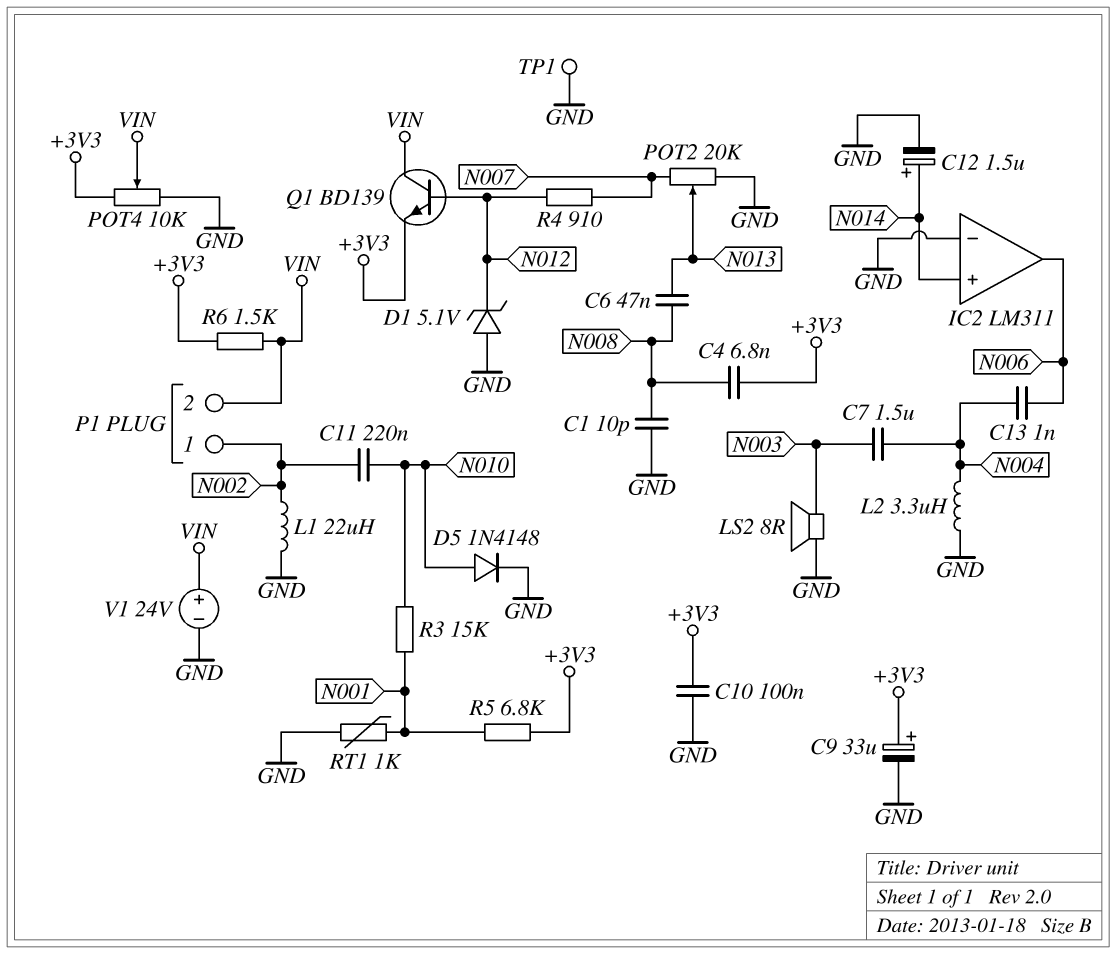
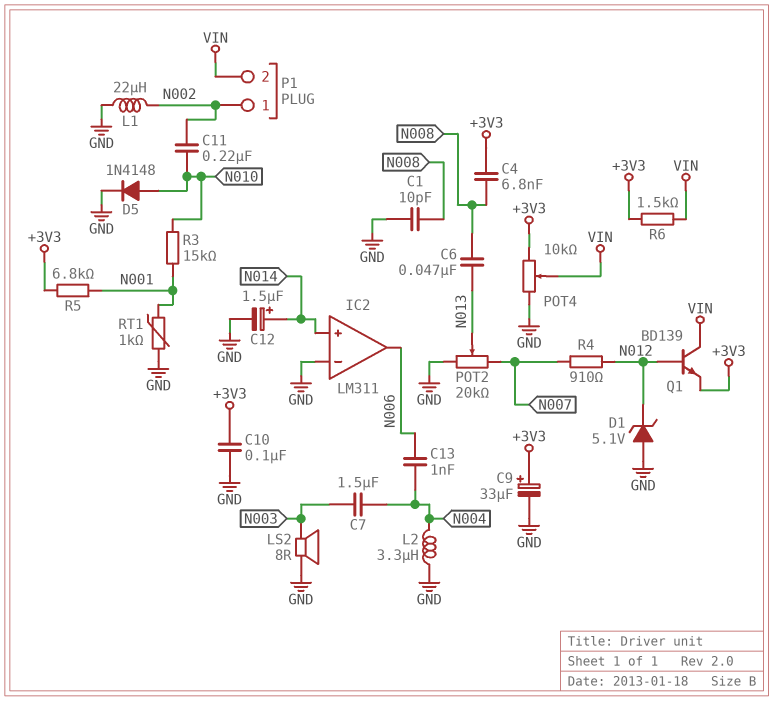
TP1: test point (GND) -> none
V1: 24V (plus VIN, minus GND) -> none

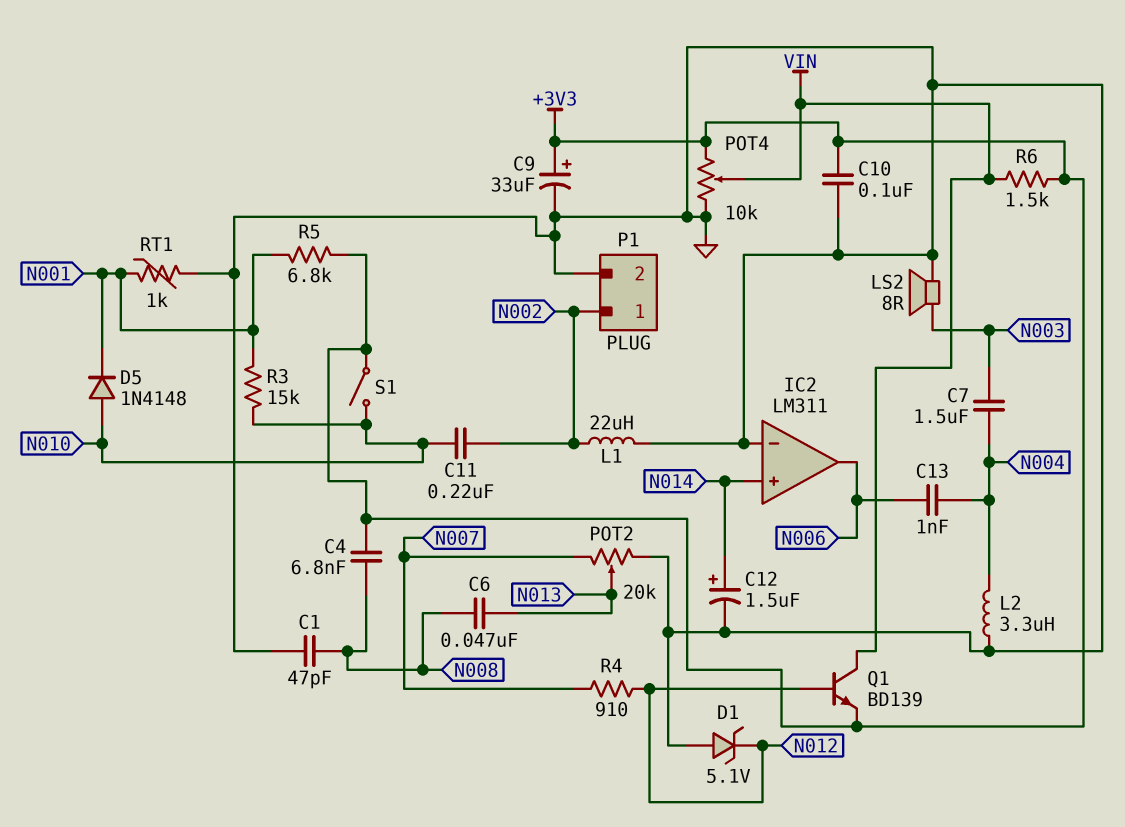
C1: 10pF (GND, N008) -> 47pF (GND, N008)
D5: diode 1N4148 (A N010, K GND) -> diode 1N4148 (A N010, K N001)
P1 pin 2: VIN -> GND
S1: none -> switch (+3V3, N010)

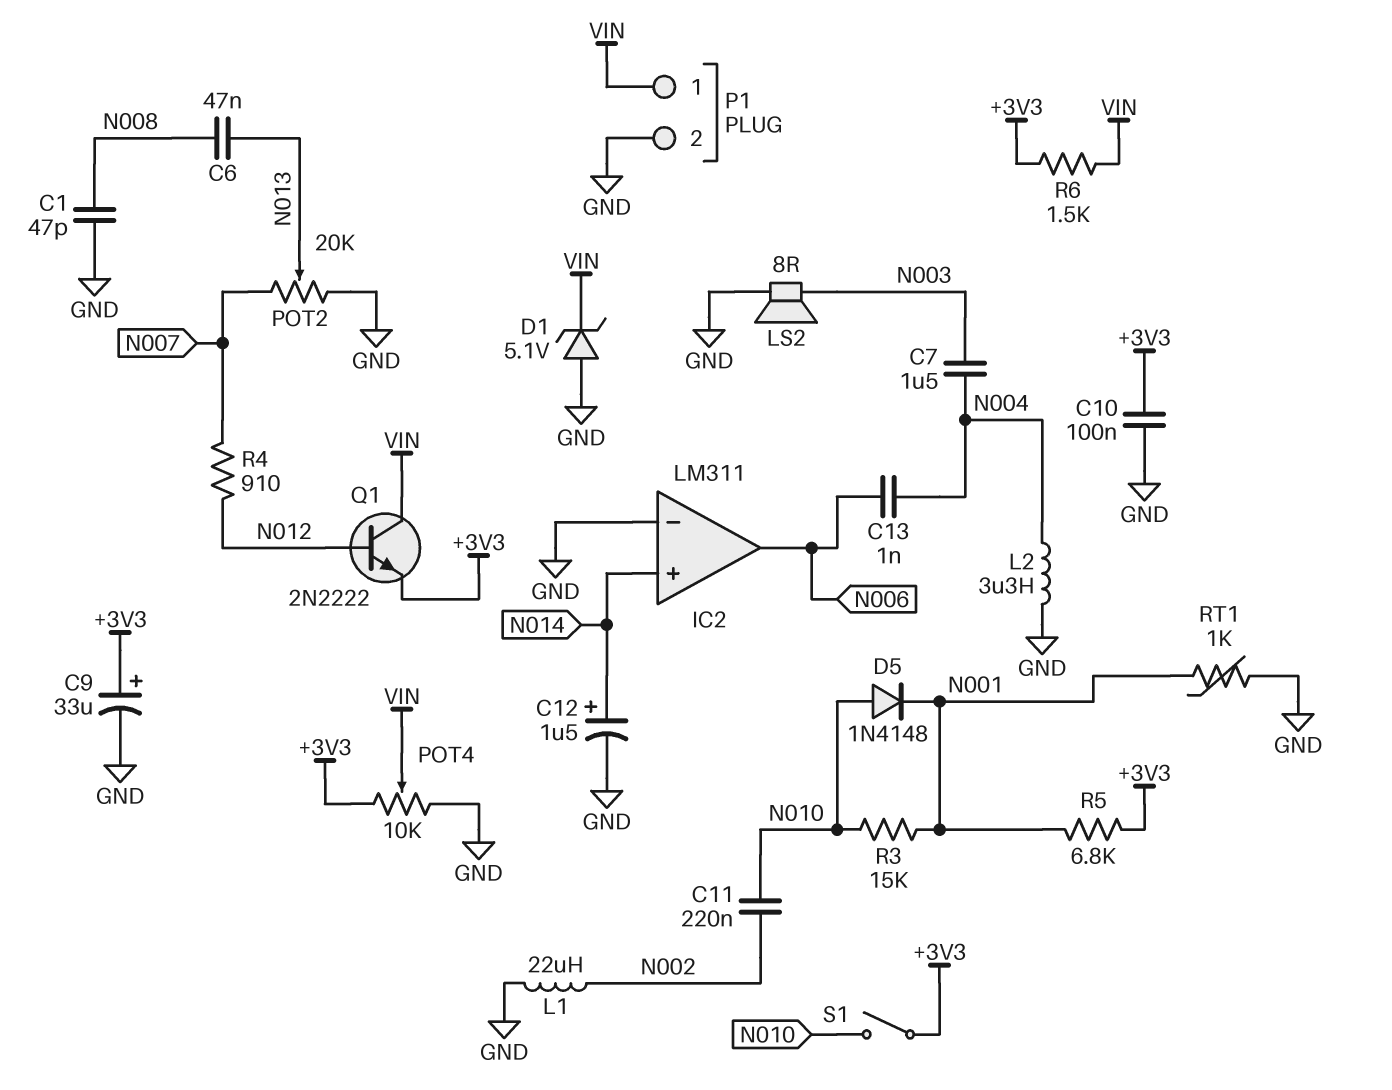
C4: 6.8nF (+3V3, N008) -> none
D1: zener 5.1V (A GND, K N012) -> zener 5.1V (A GND, K VIN)
P1 pin 1: N002 -> VIN
Q1: NPN BD139 (B N012, C VIN, E +3V3) -> NPN 2N2222 (B N012, C VIN, E +3V3)

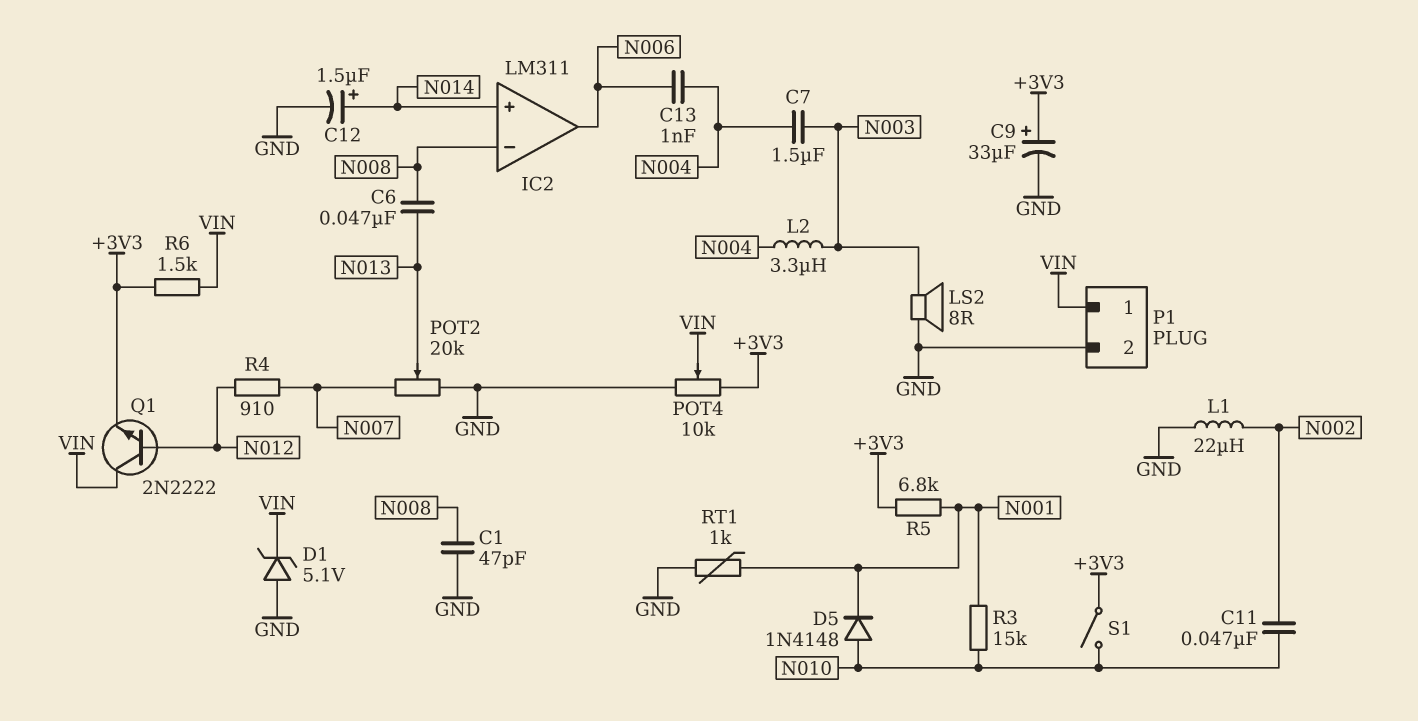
C10: 100nF (+3V3, GND) -> none
C11: 220nF (N002, N010) -> 47nF (N002, N010)
IC2 pin in-: GND -> N008
L2: 3.3uH (GND, N004) -> 3.3uH (N003, N004)

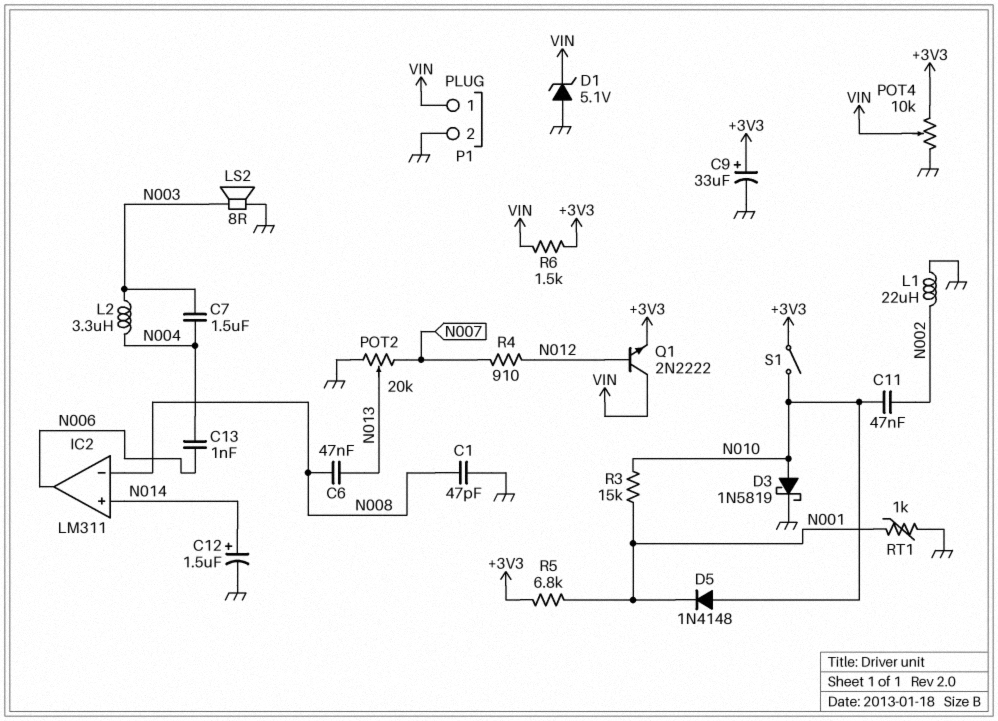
D3: none -> schottky 1N5819 (A N010, K GND)

